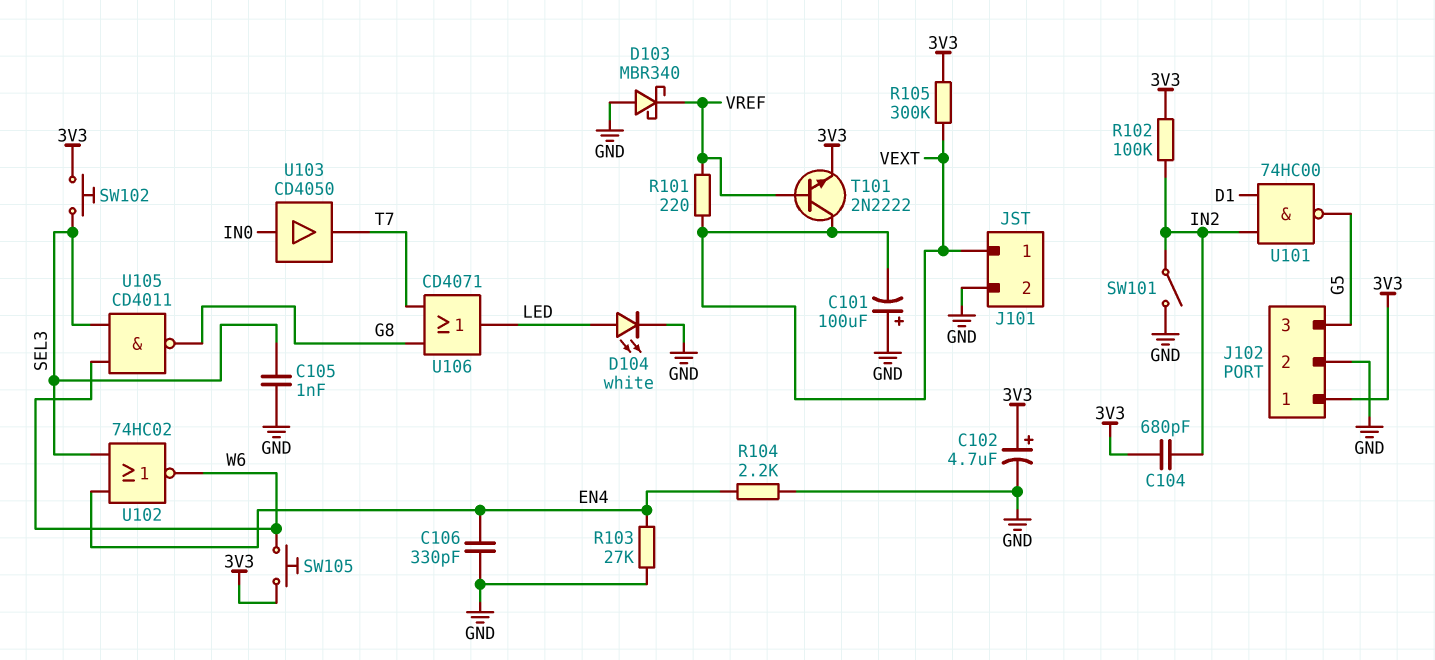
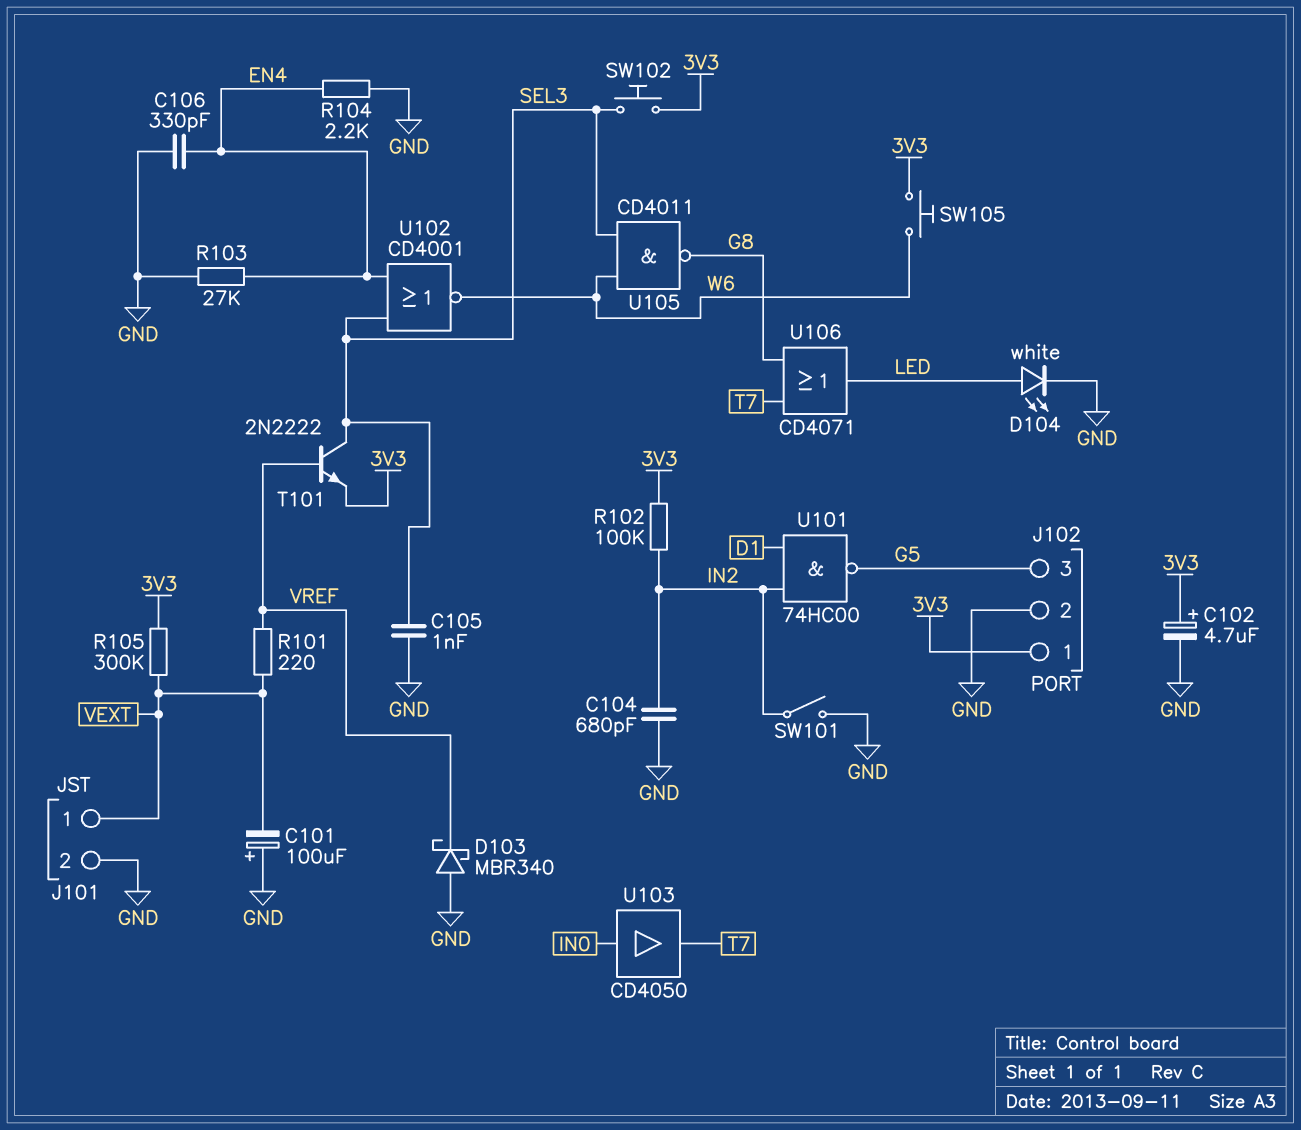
C104: 680pF (3V3, IN2) -> 680pF (GND, IN2)
T101: NPN 2N2222 (B VREF, C VEXT, E 3V3) -> NPN 2N2222 (B VREF, C SEL3, E 3V3)
U102: NOR 74HC02 (in EN4, in SEL3, out W6) -> NOR CD4001 (in EN4, in SEL3, out W6)

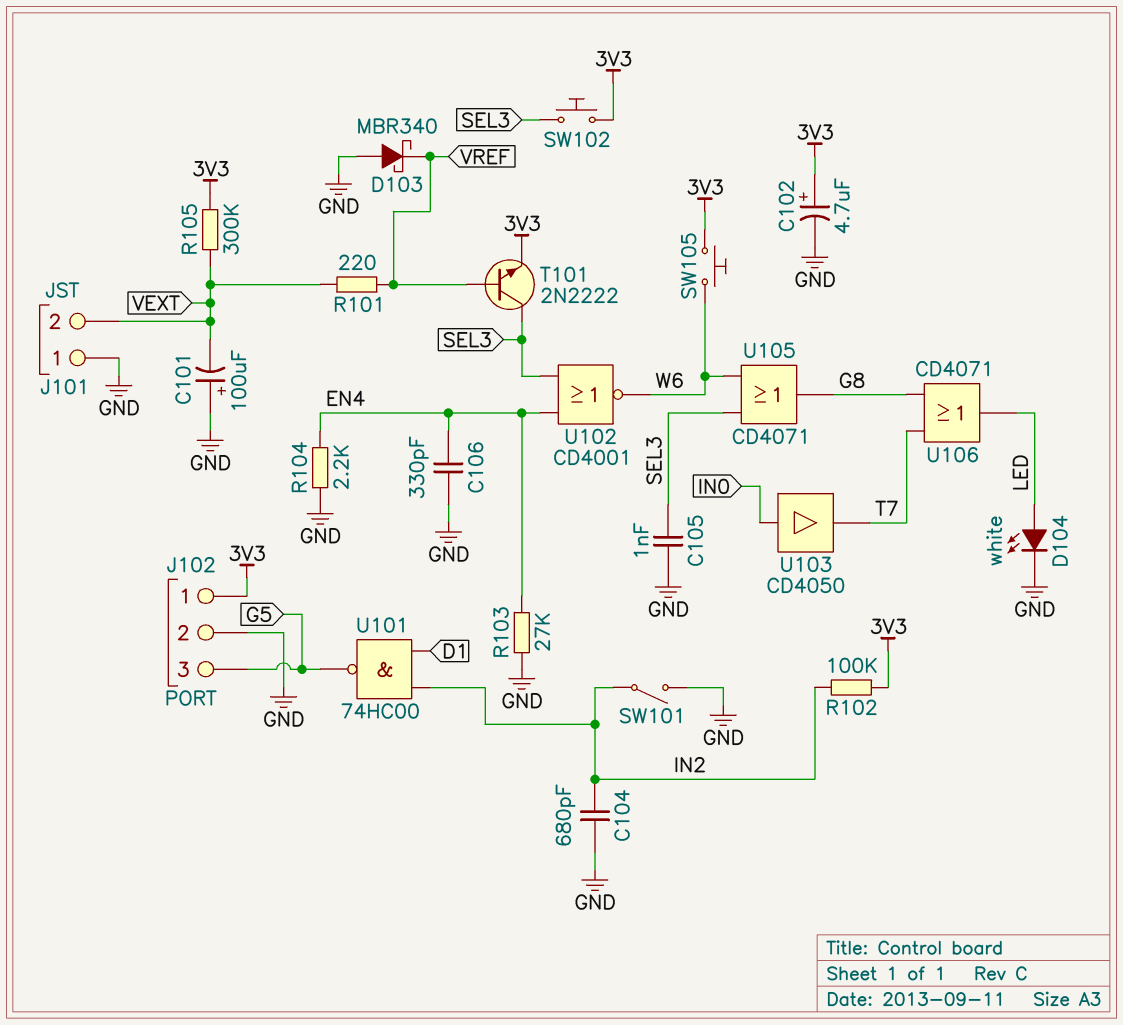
J101 pin 1: VEXT -> GND
J101 pin 2: GND -> VEXT
U105: NAND CD4011 (in SEL3, in W6, out G8) -> OR CD4071 (in SEL3, in W6, out G8)

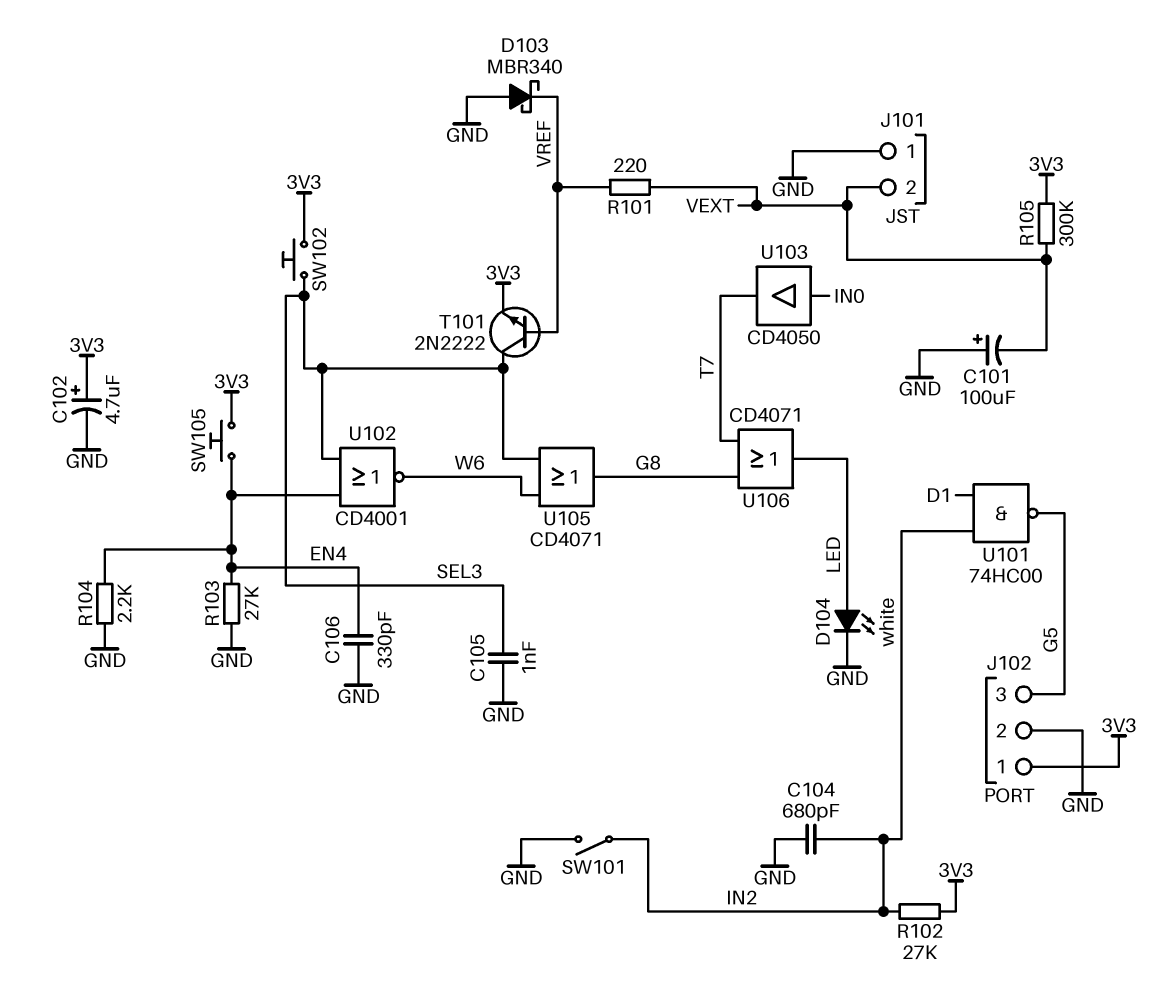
R102: 100k (3V3, IN2) -> 27k (3V3, IN2)
SW105: button (3V3, W6) -> button (3V3, EN4)

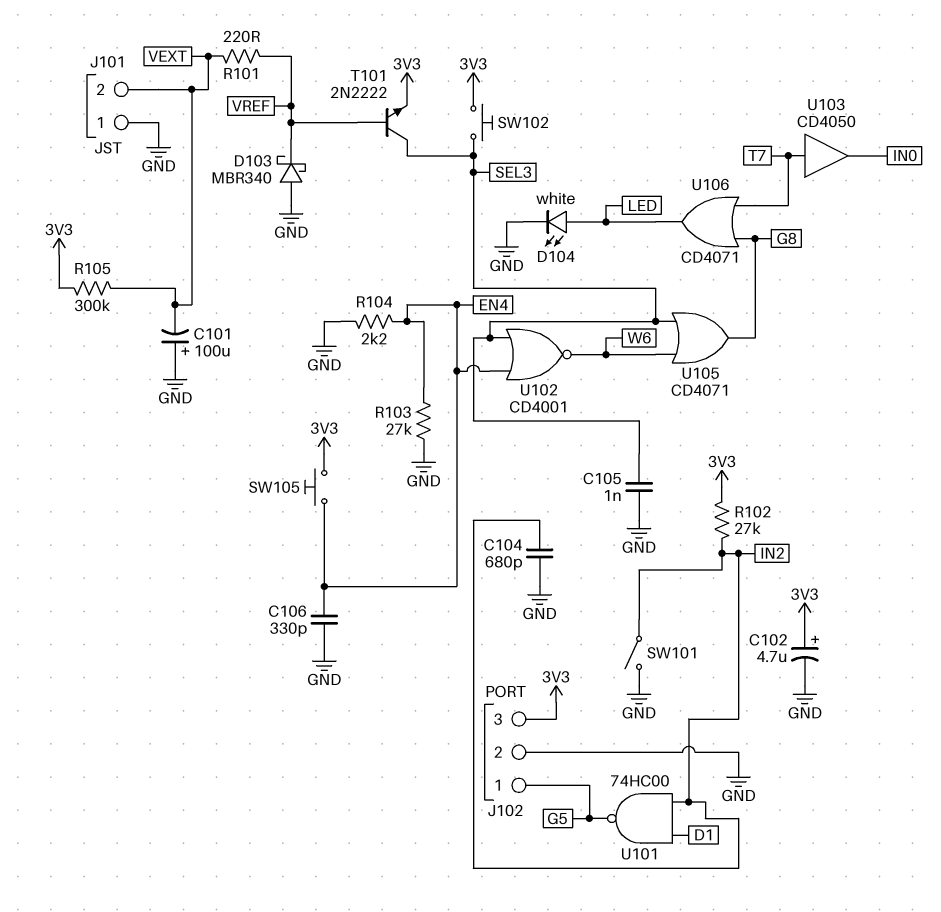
J102 pin 1: 3V3 -> G5
J102 pin 3: G5 -> 3V3
U103: buffer CD4050 (in IN0, out T7) -> buffer CD4050 (in T7, out IN0)

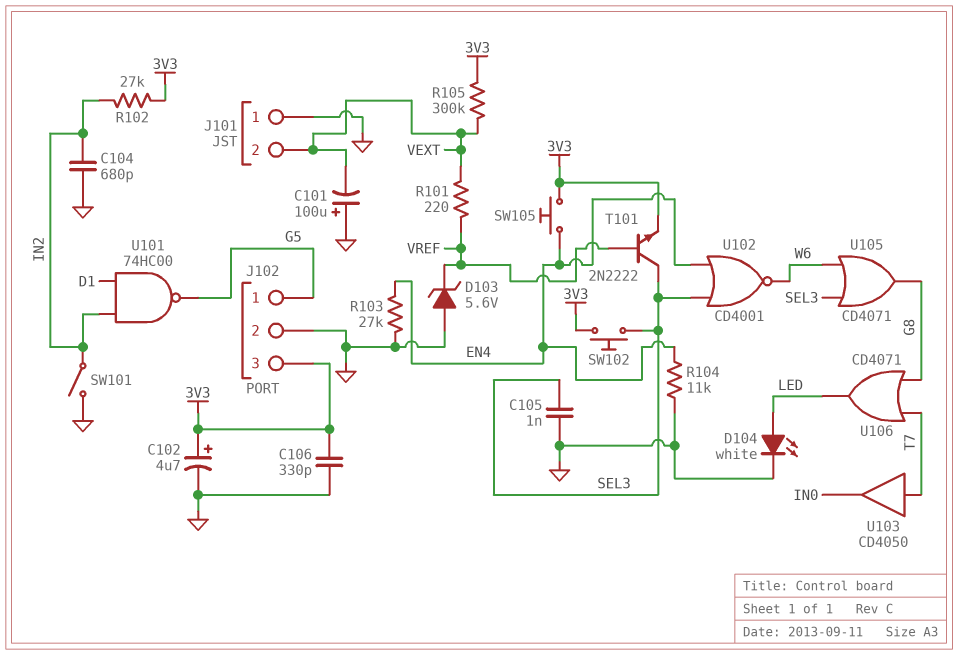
C106: 330pF (EN4, GND) -> 330pF (3V3, GND)
D103: schottky MBR340 (A GND, K VREF) -> zener 5.6V (A GND, K VREF)
R104: 2.2k (EN4, GND) -> 11k (EN4, GND)

